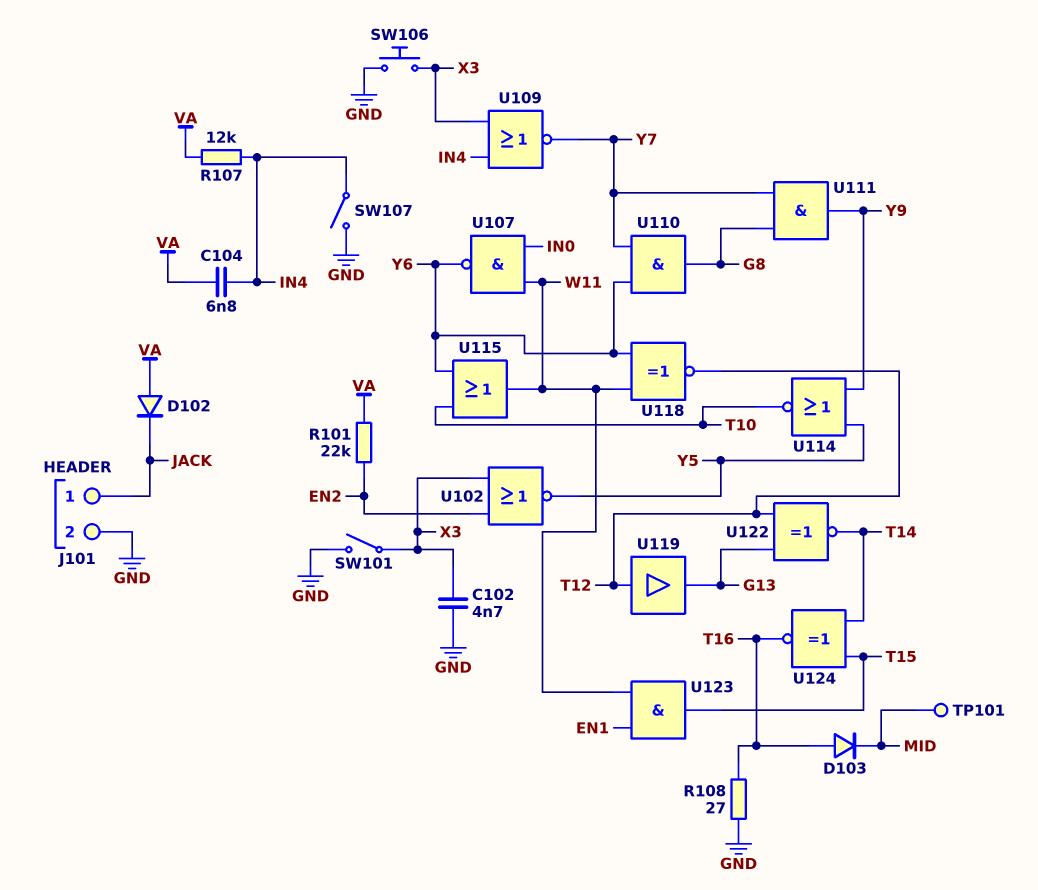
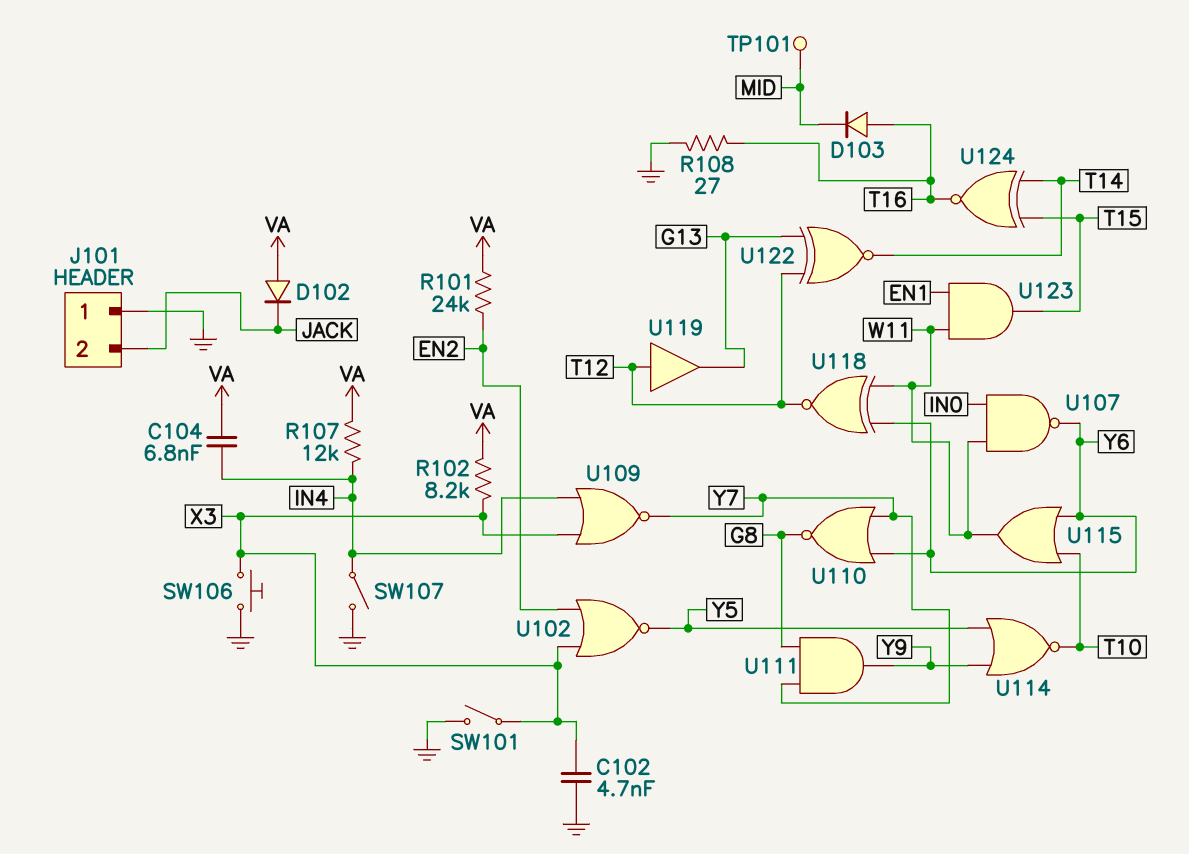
J101 pin 1: JACK -> GND
J101 pin 2: GND -> JACK
R101: 22k (EN2, VA) -> 24k (EN2, VA)
R102: none -> 8.2k (VA, X3)
U110: AND (in Y6, in Y7, out G8) -> NOR (in Y6, in Y7, out G8)

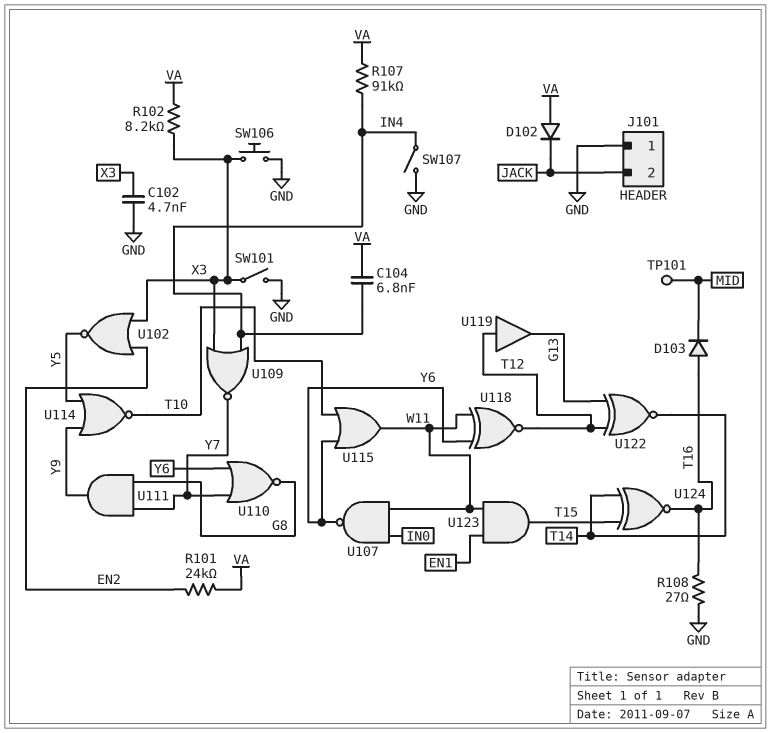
R107: 12k (IN4, VA) -> 91k (IN4, VA)

